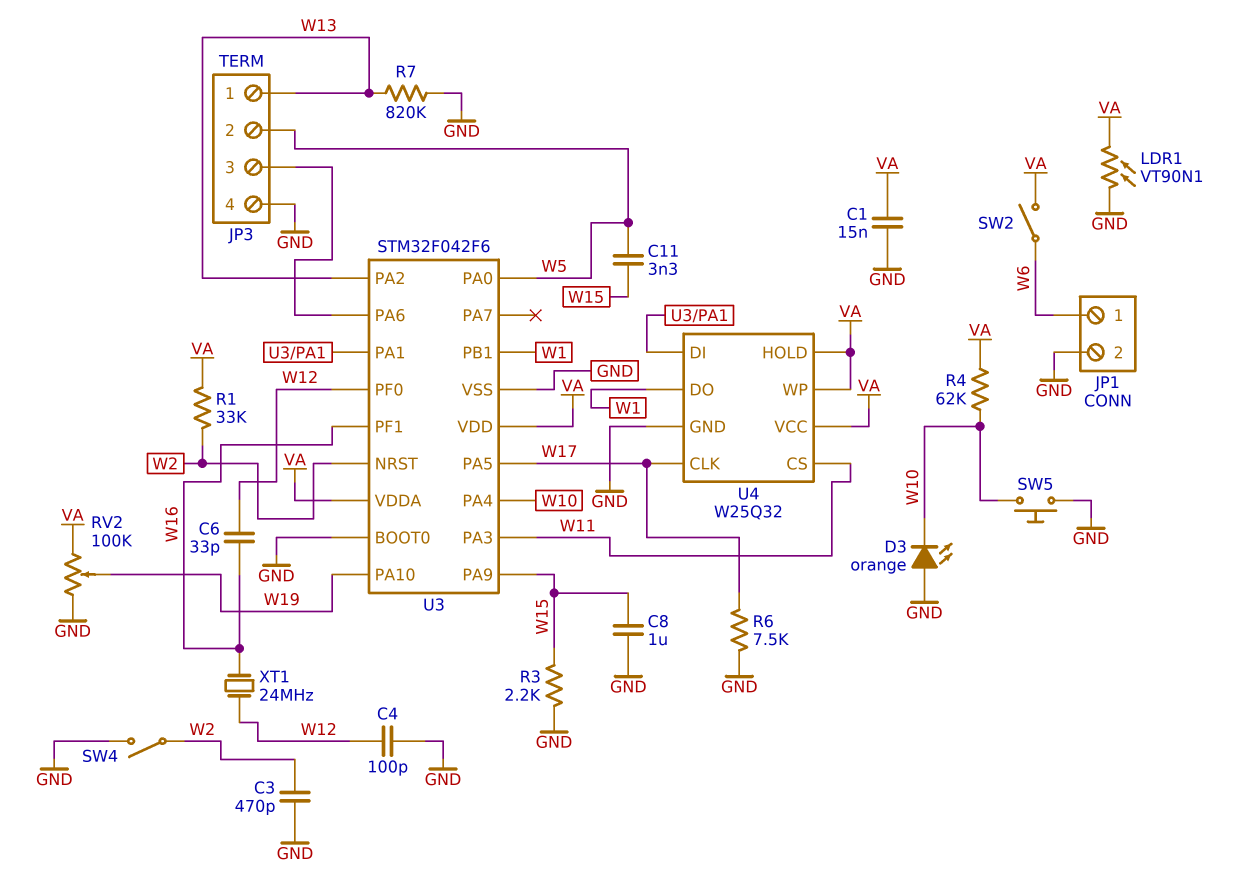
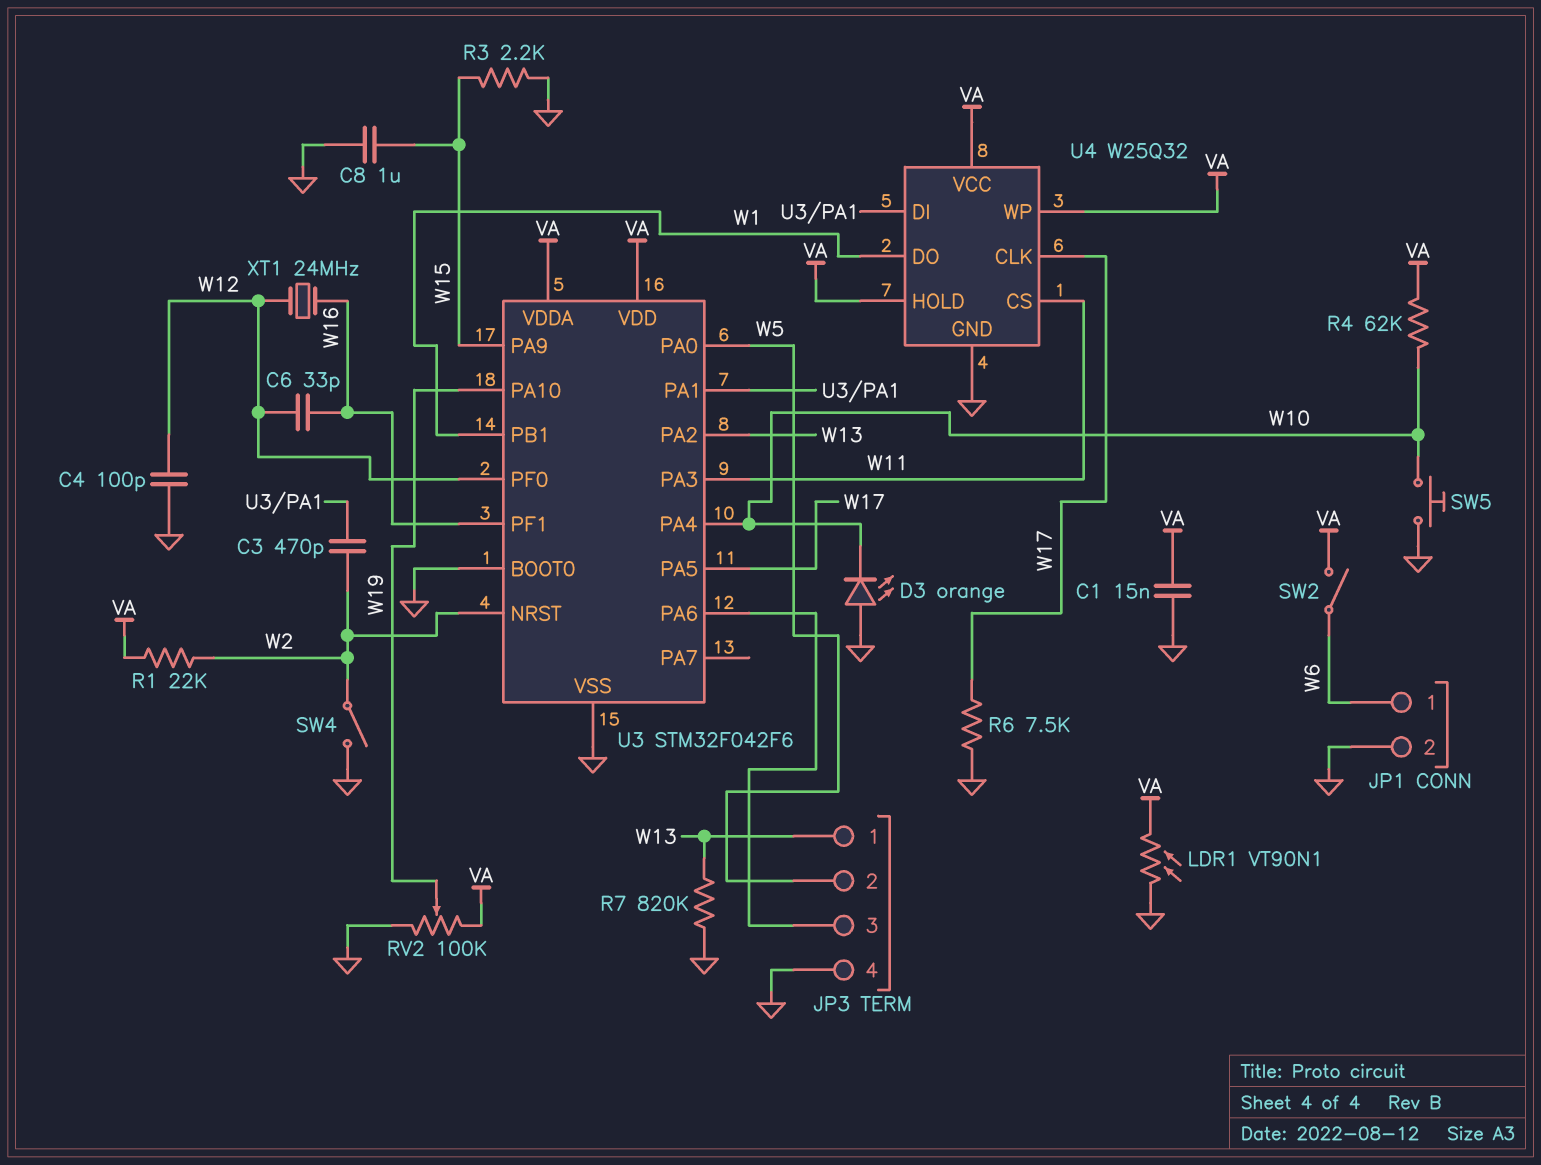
C3: 470pF (GND, W2) -> 470pF (U3/PA1, W2)
C11: 3.3nF (W5, W15) -> none
R1: 33k (VA, W2) -> 22k (VA, W2)

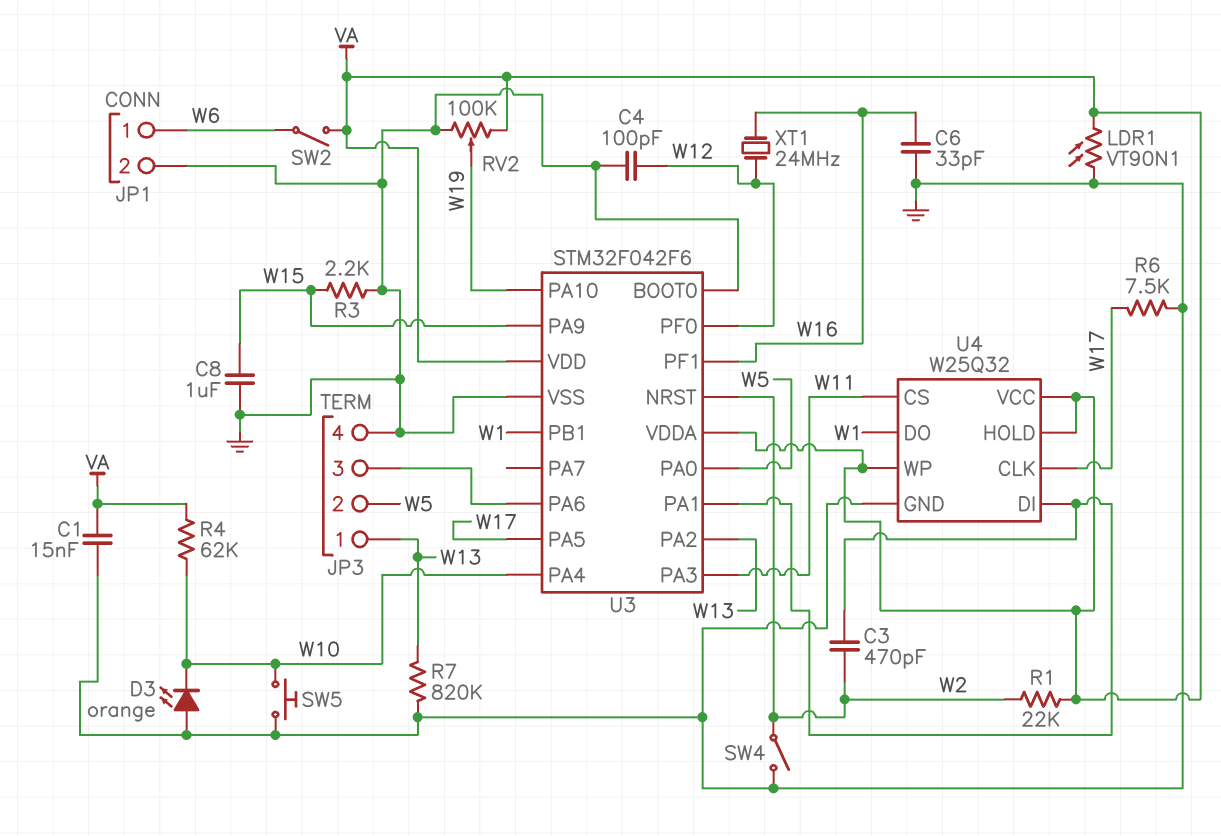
C6: 33pF (W12, W16) -> 33pF (GND, W16)

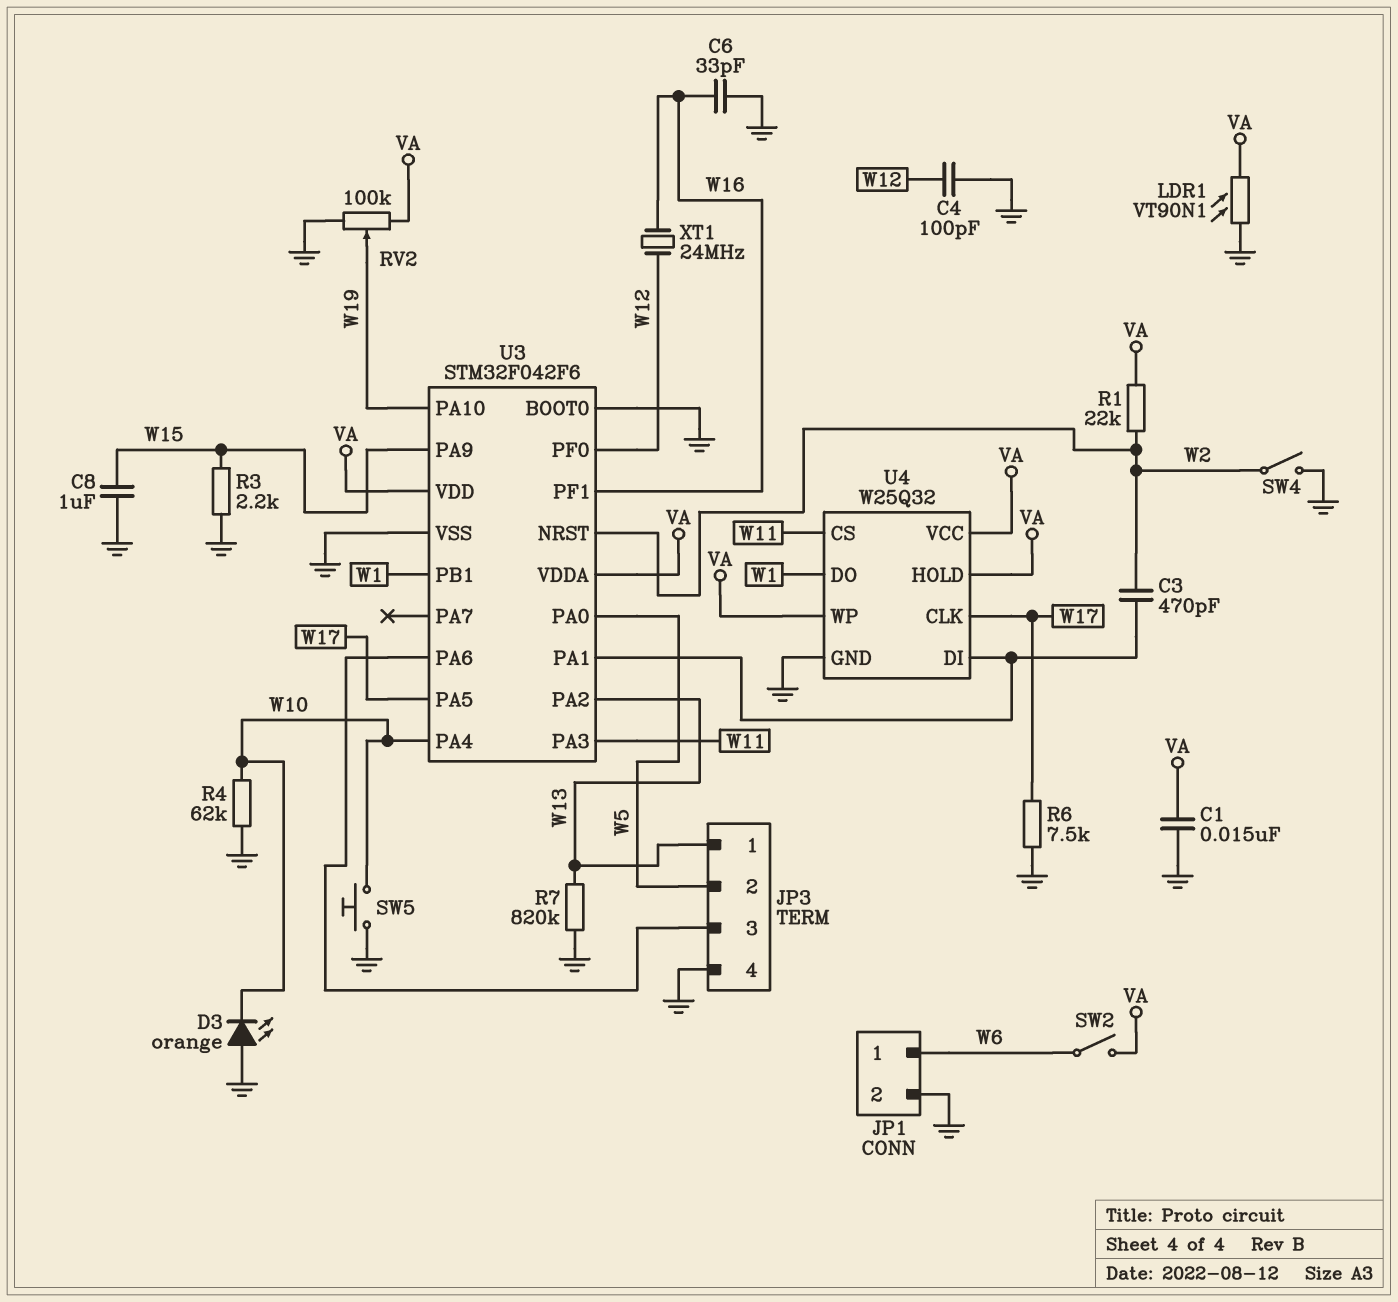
R4: 62k (VA, W10) -> 62k (GND, W10)

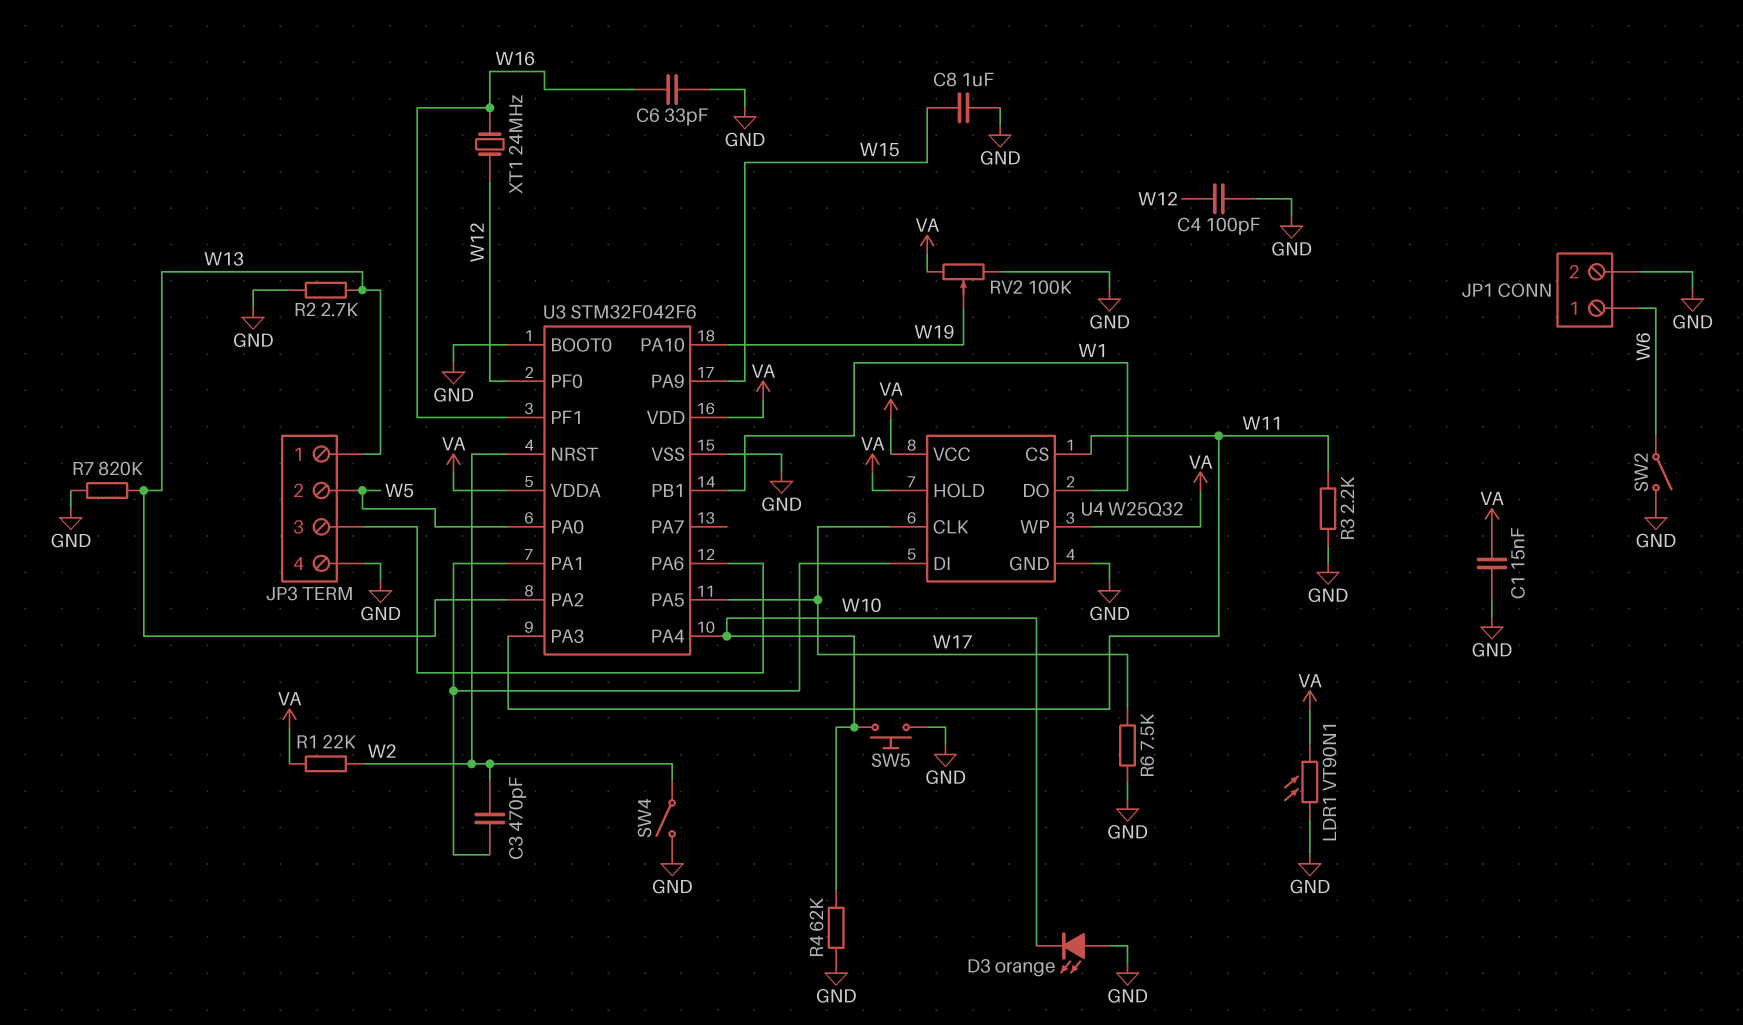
R2: none -> 2.7k (GND, W13)
R3: 2.2k (GND, W15) -> 2.2k (GND, W11)
SW2: switch (VA, W6) -> switch (GND, W6)

